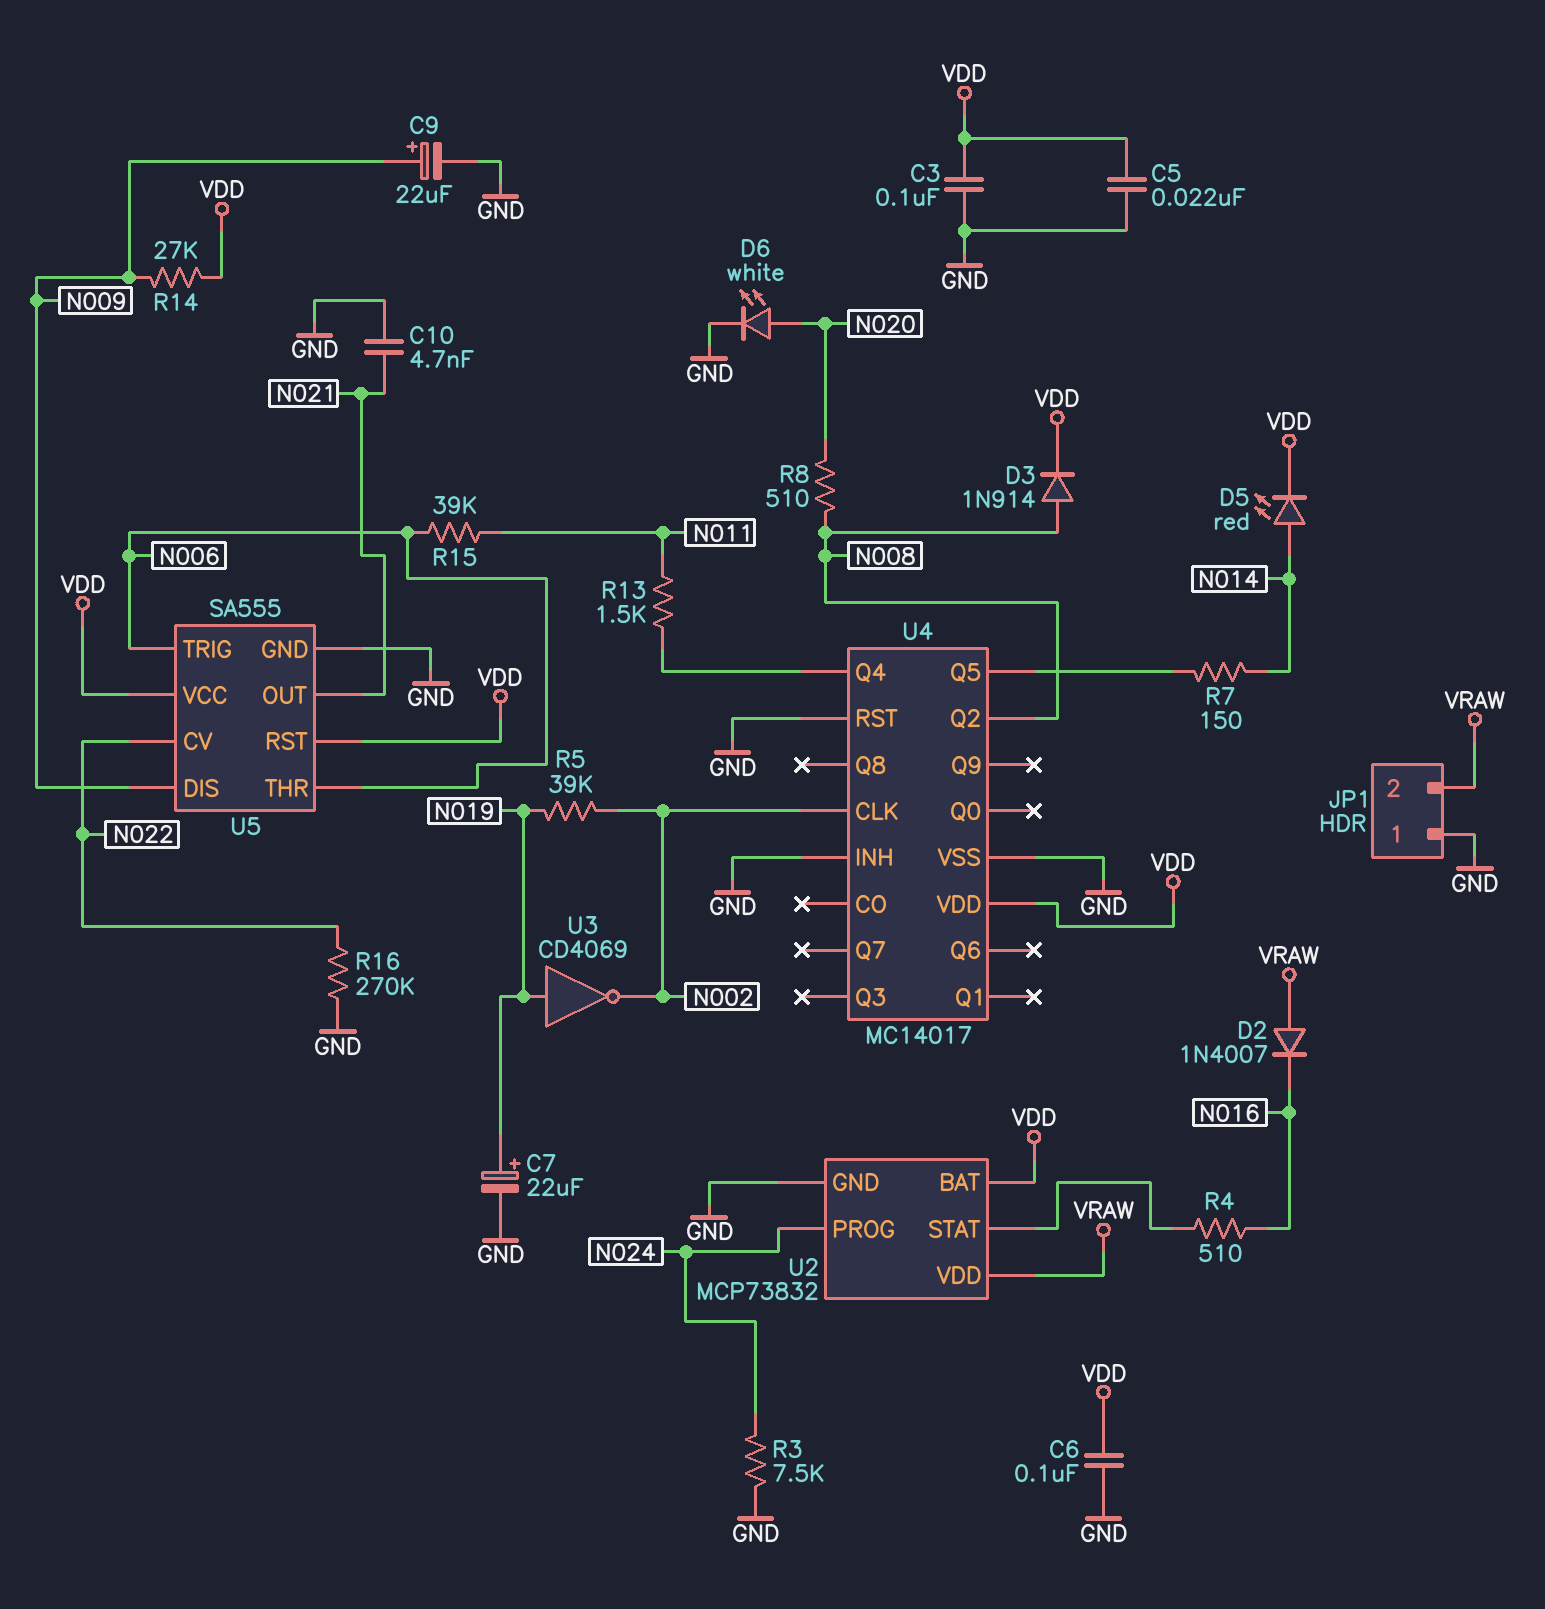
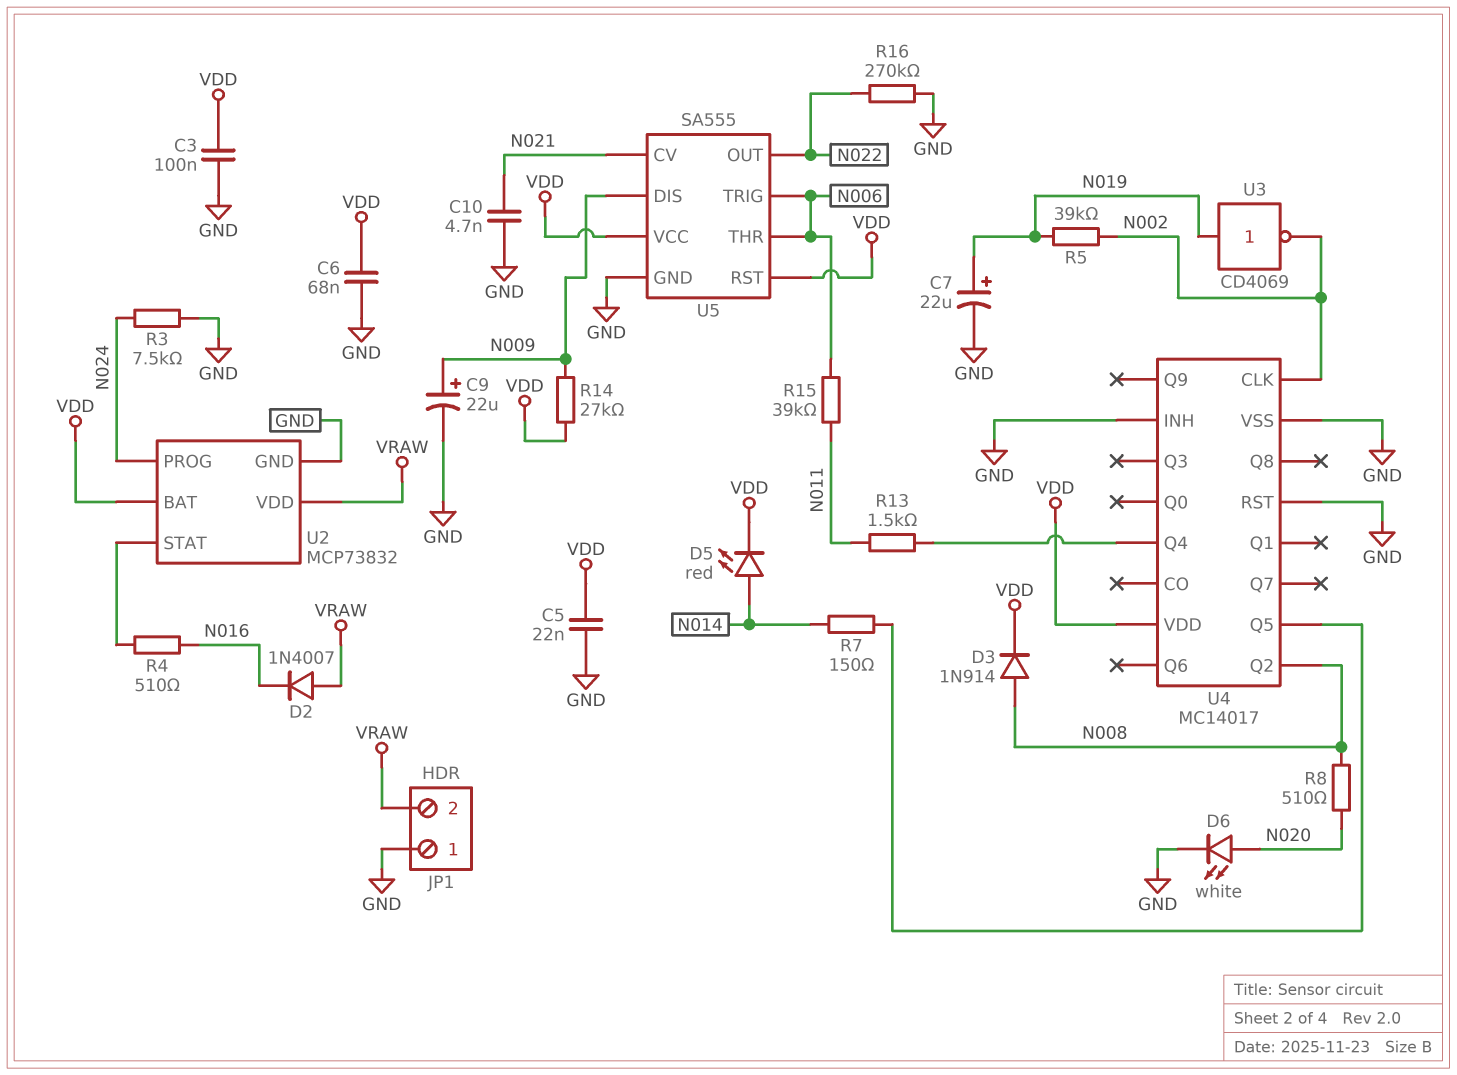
C6: 100nF (GND, VDD) -> 68nF (GND, VDD)
U5 pin CV: N022 -> N021
U5 pin OUT: N021 -> N022

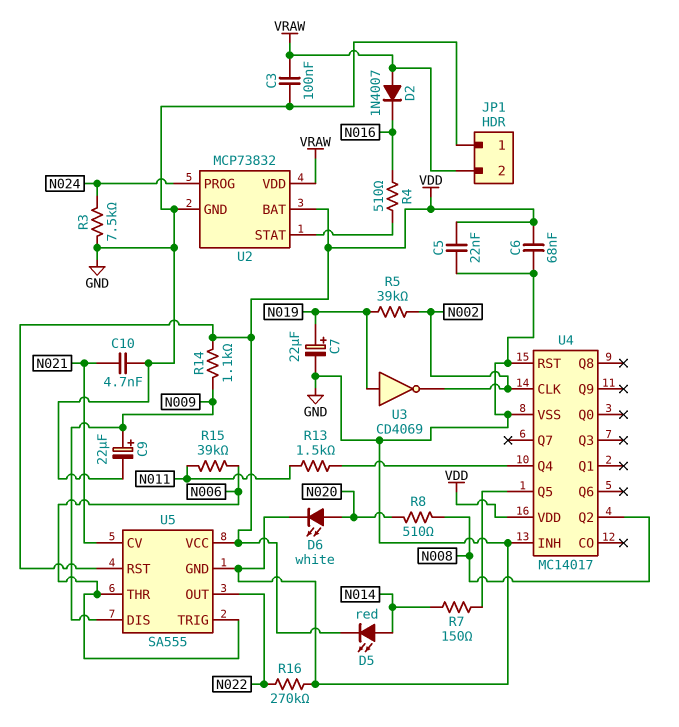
C3: 100nF (GND, VDD) -> 100nF (GND, VRAW)
D3: diode 1N914 (A N008, K VDD) -> none
R14: 27k (N009, VDD) -> 1.1k (N009, VDD)

